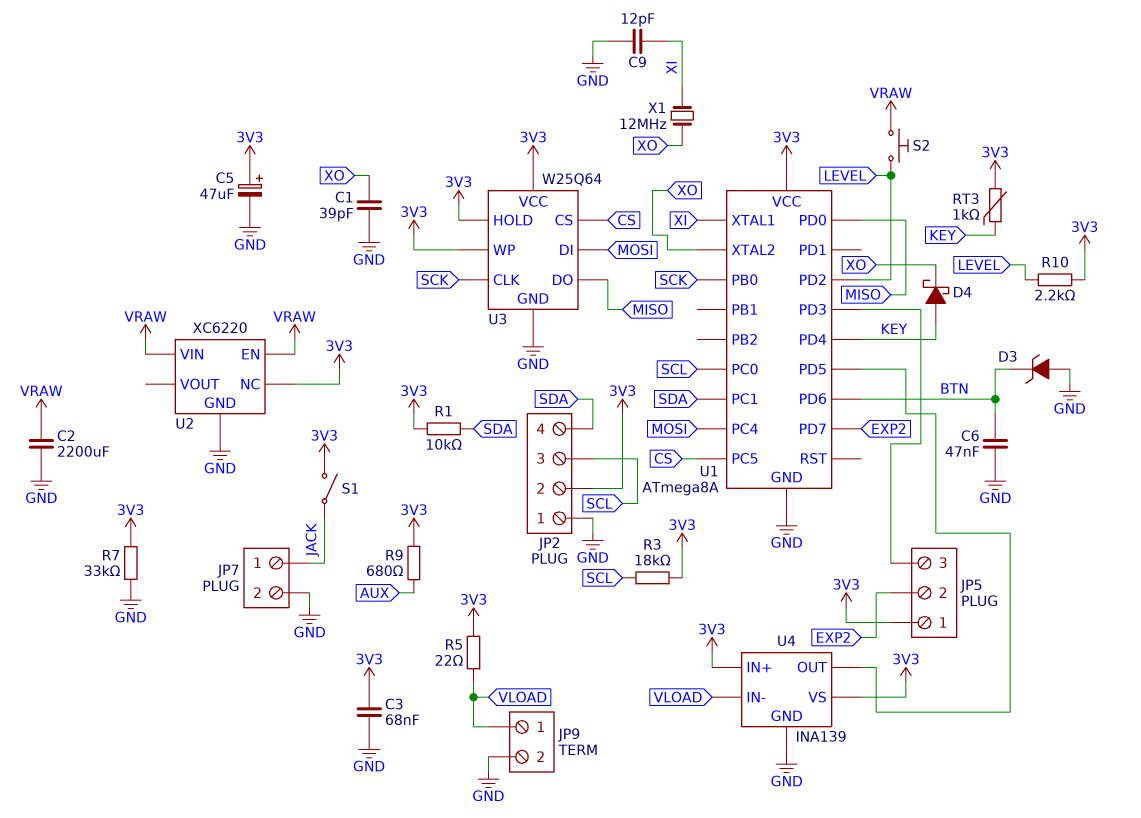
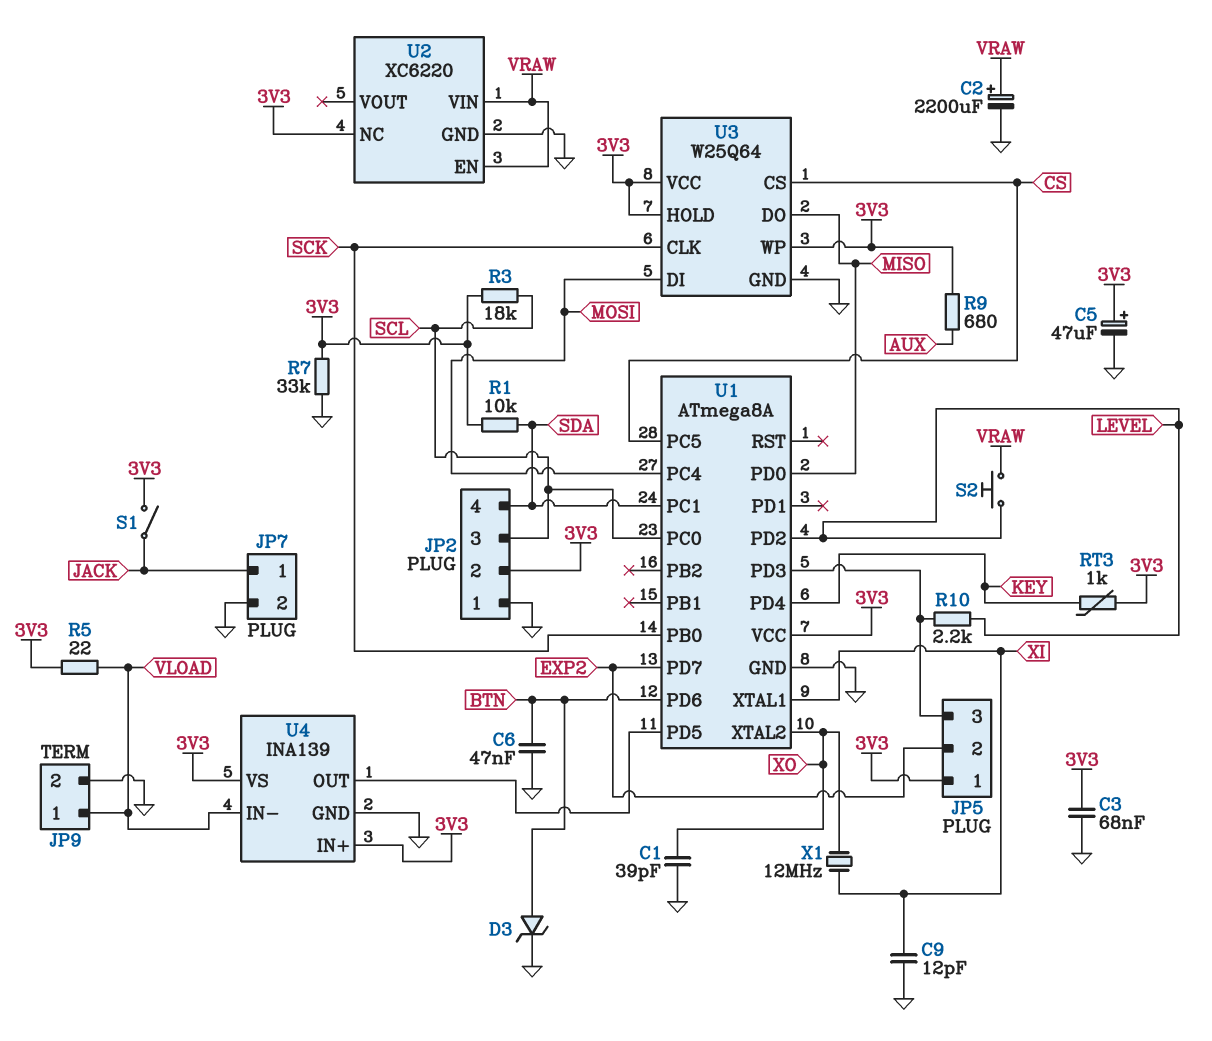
C2: 2200uF (GND, VRAW) -> 2200uF (plus VRAW, minus GND)
D3: zener (A GND, K BTN) -> zener (A BTN, K GND)
D4: schottky (A KEY, K XO) -> none
R10: 2.2k (3V3, LEVEL) -> 2.2k (JP5/3, LEVEL)

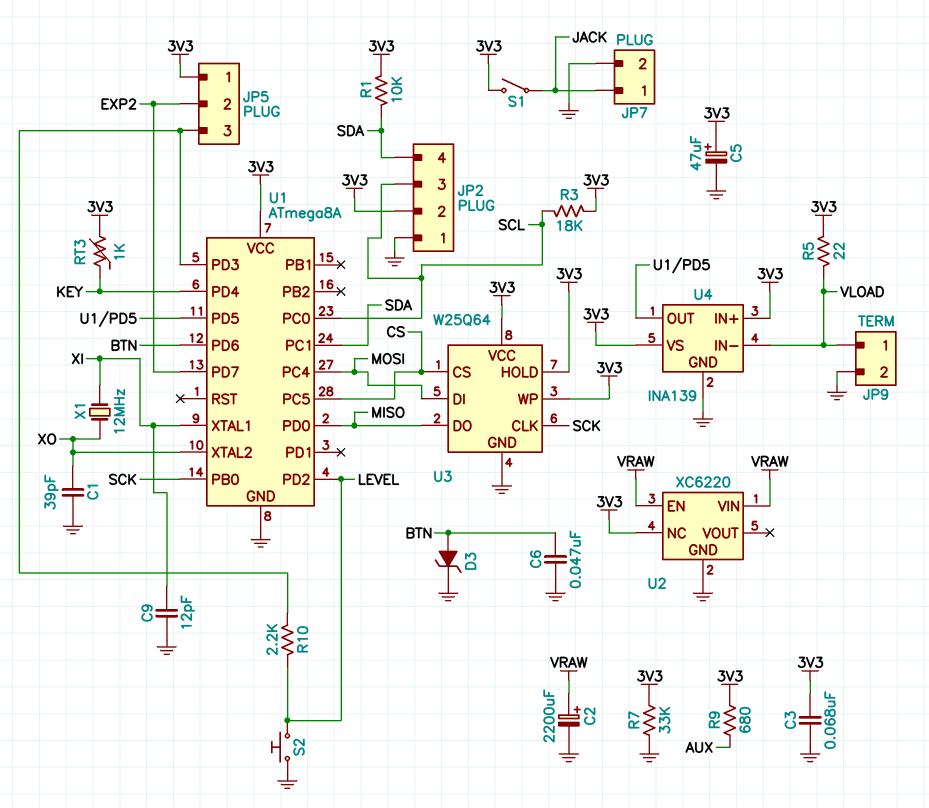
S2: button (LEVEL, VRAW) -> button (GND, LEVEL)

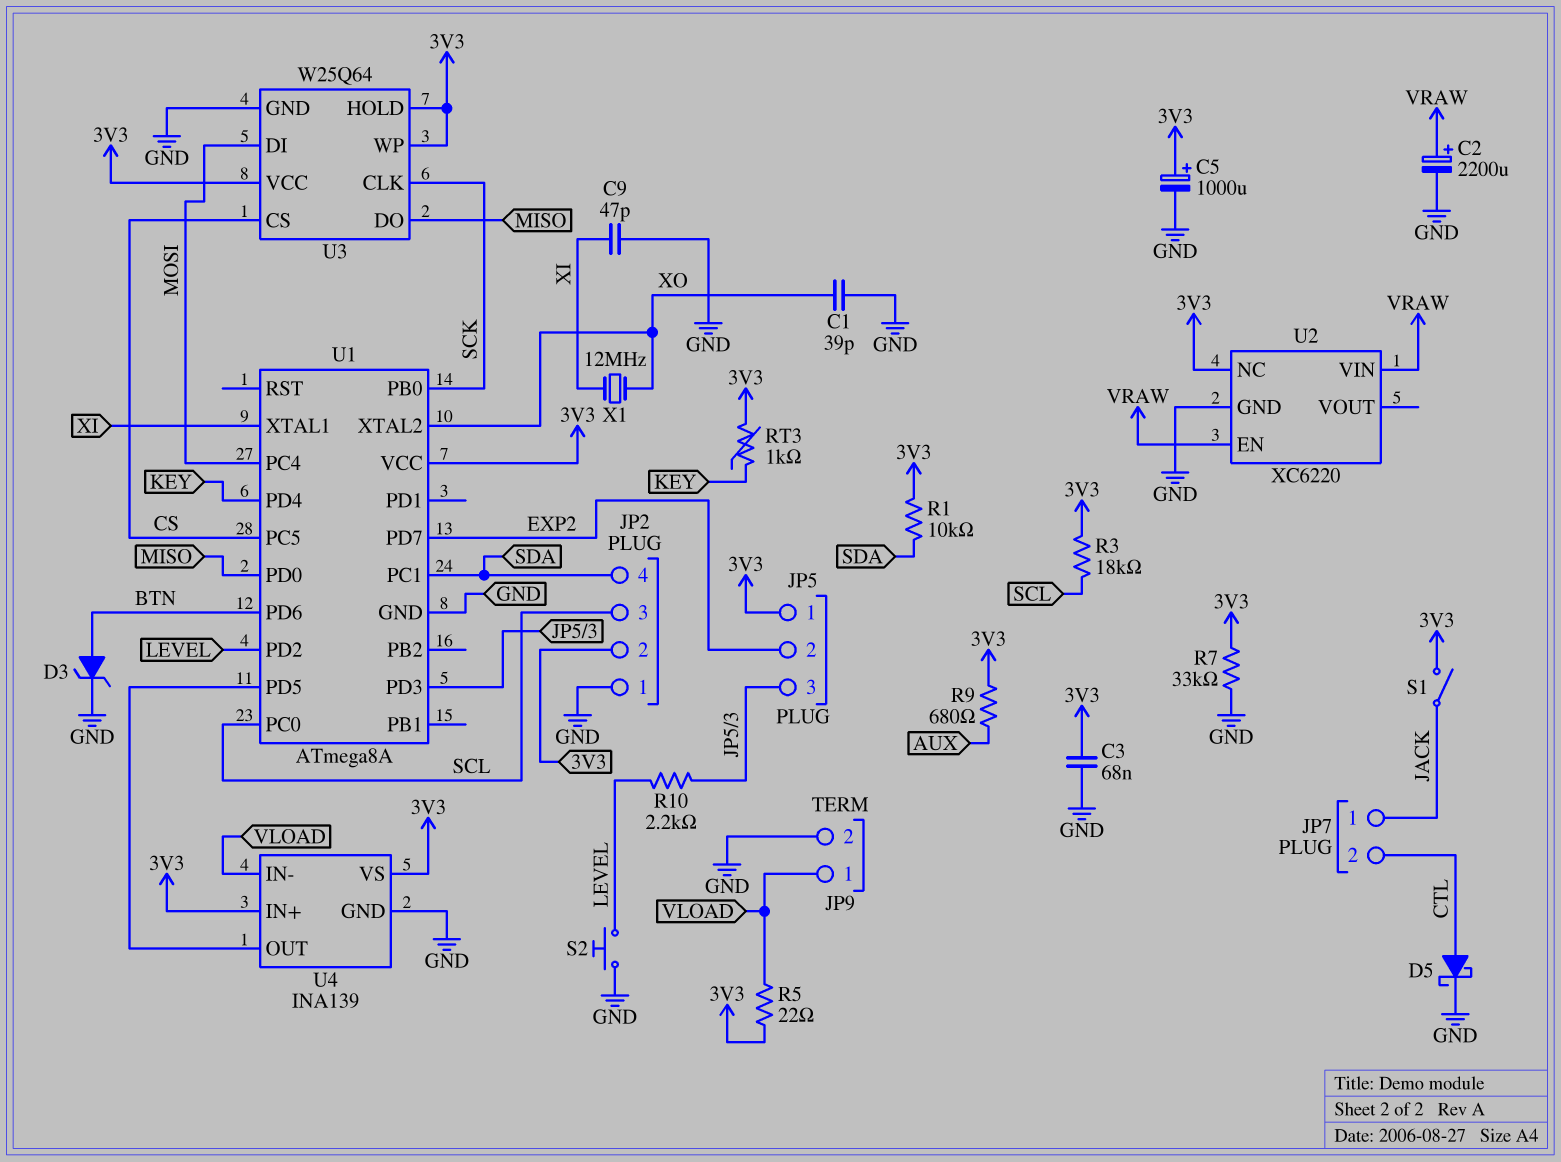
C5: 47uF (plus 3V3, minus GND) -> 1000uF (plus 3V3, minus GND)
C6: 47nF (BTN, GND) -> none
C9: 12pF (GND, XI) -> 47pF (GND, XI)
D5: none -> schottky (A CTL, K GND)
JP7 pin 2: GND -> CTL

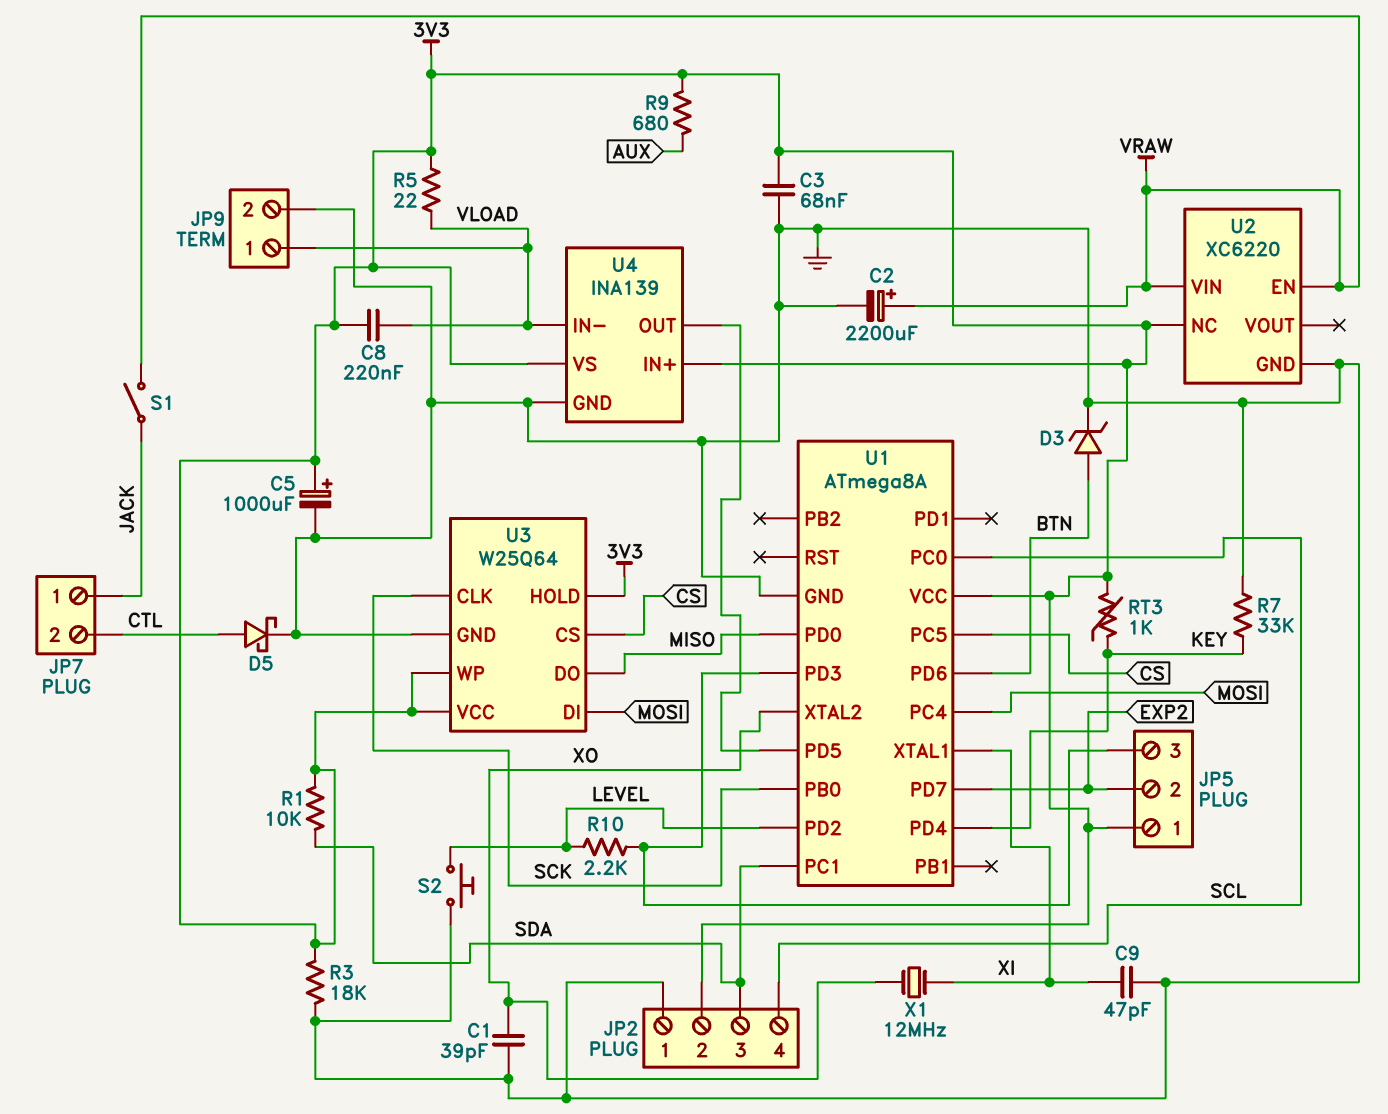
C8: none -> 220nF (3V3, VLOAD)
JP2 pin 3: SCL -> SDA
JP2 pin 4: SDA -> SCL
R3: 18k (3V3, SCL) -> 18k (3V3, GND)
R7: 33k (3V3, GND) -> 33k (GND, KEY)
S1: switch (3V3, JACK) -> switch (JACK, VRAW)

